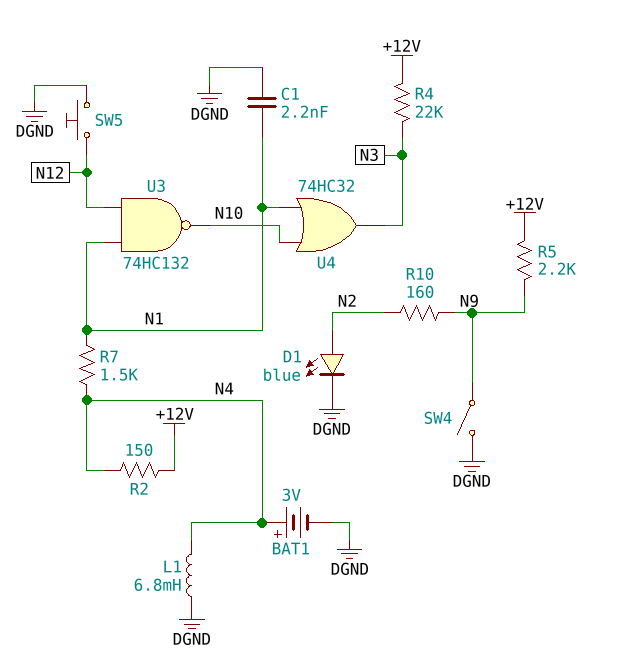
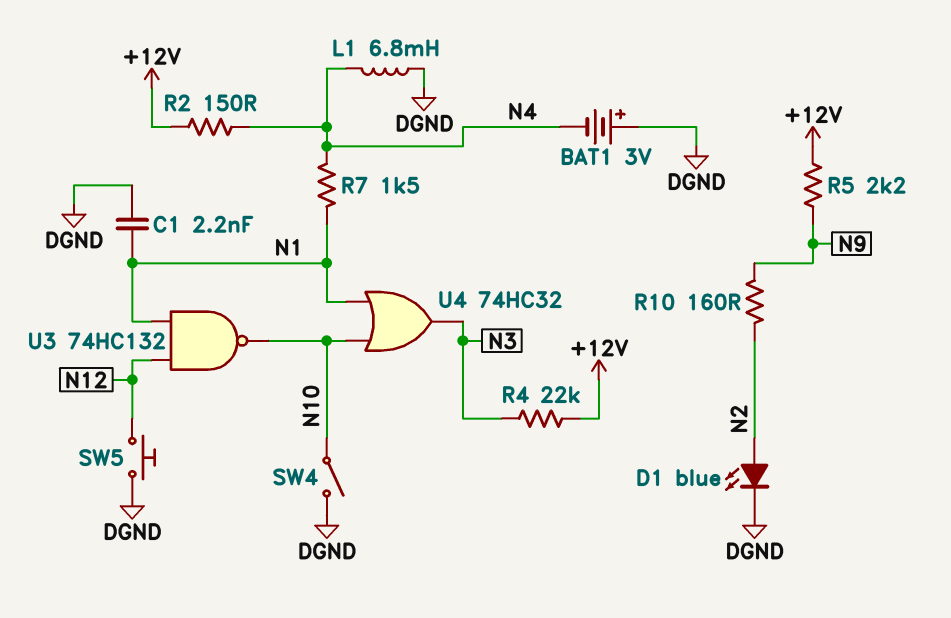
BAT1: 3V (plus N4, minus DGND) -> 3V (plus DGND, minus N4)
SW4: switch (DGND, N9) -> switch (DGND, N10)

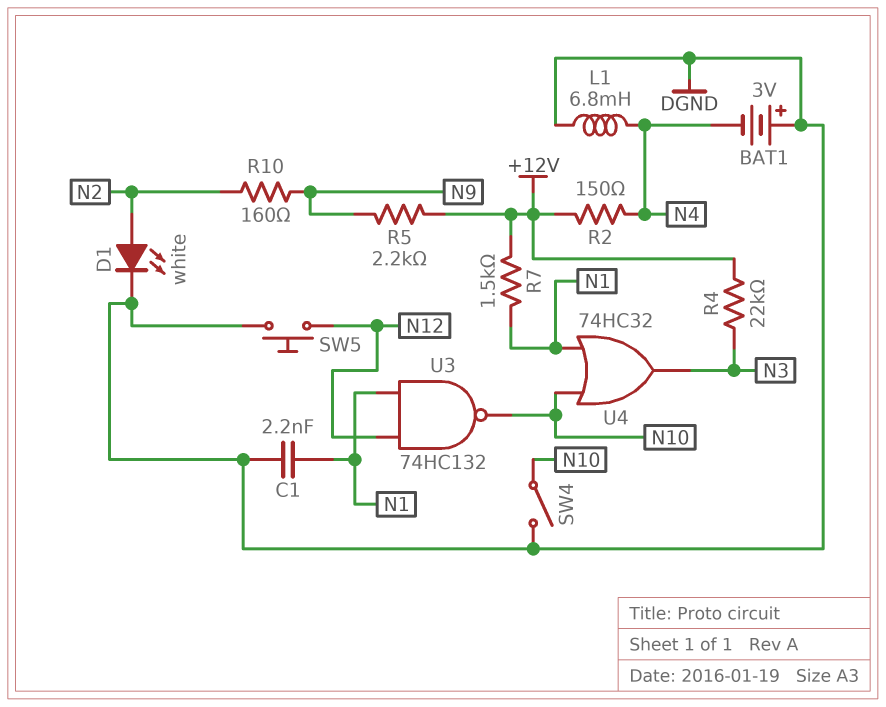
D1: LED blue (A N2, K DGND) -> LED white (A N2, K DGND)
R7: 1.5k (N1, N4) -> 1.5k (+12V, N1)

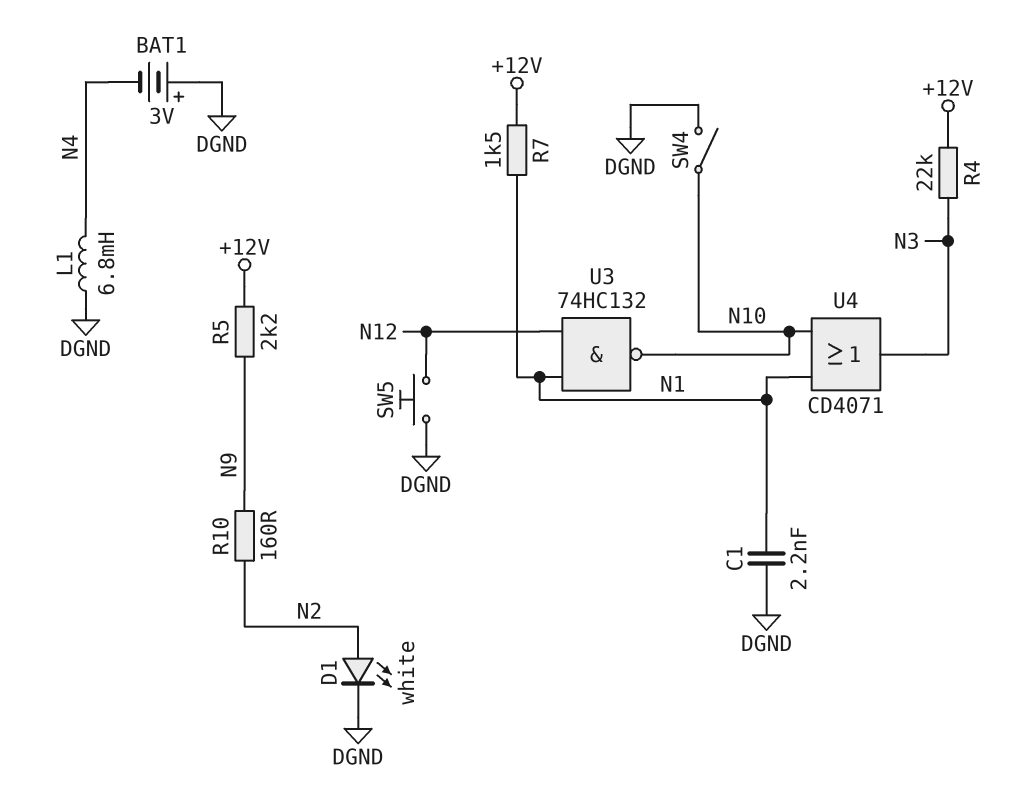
R2: 150 (+12V, N4) -> none
U4: OR 74HC32 (in N1, in N10, out N3) -> OR CD4071 (in N1, in N10, out N3)

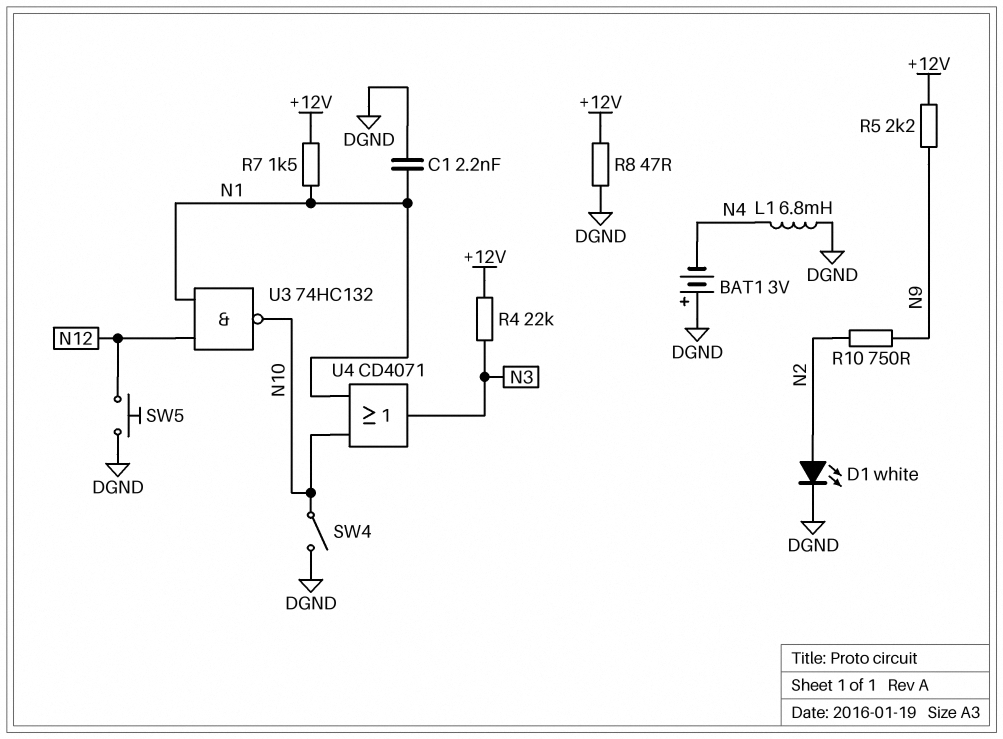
R8: none -> 47 (+12V, DGND)
R10: 160 (N2, N9) -> 750 (N2, N9)

